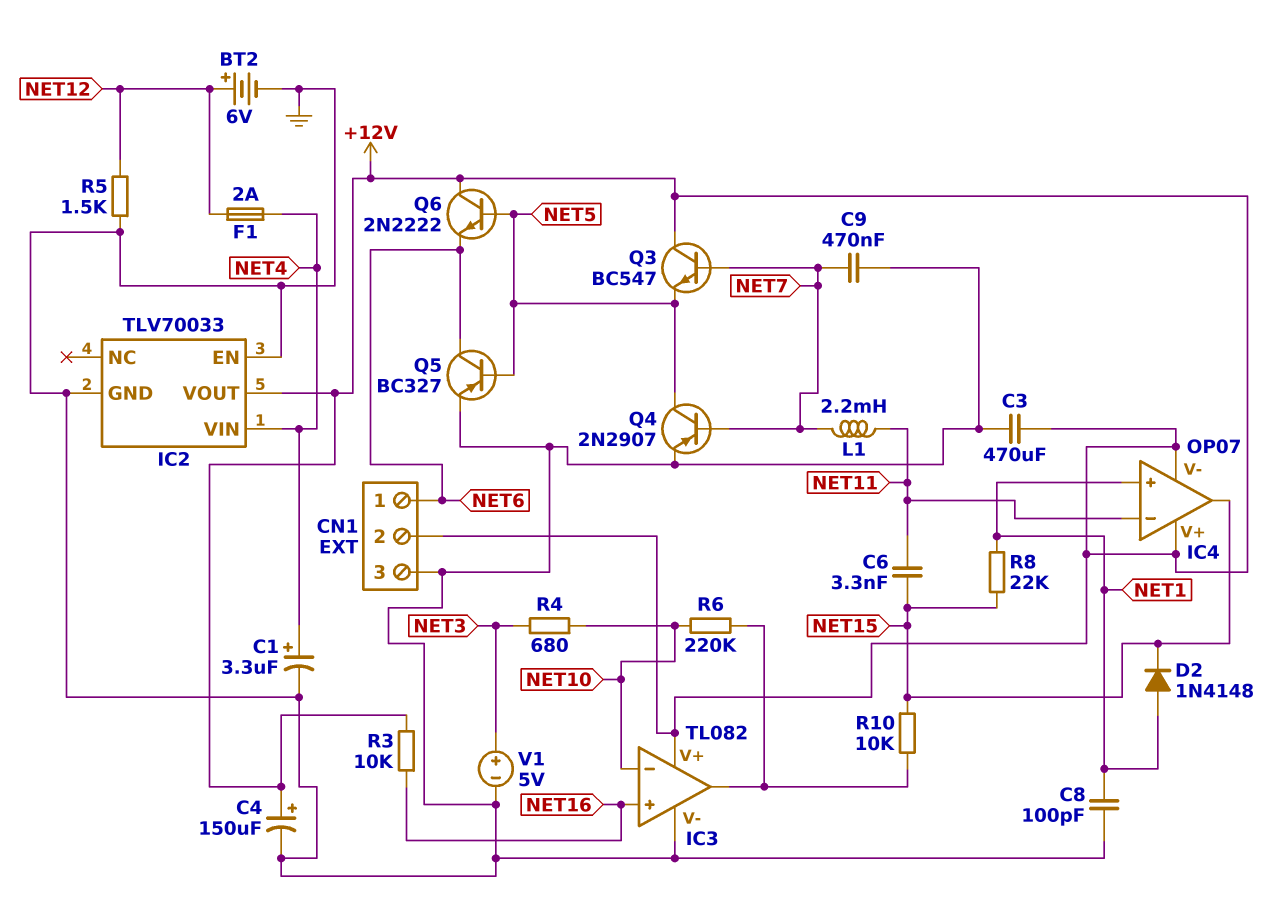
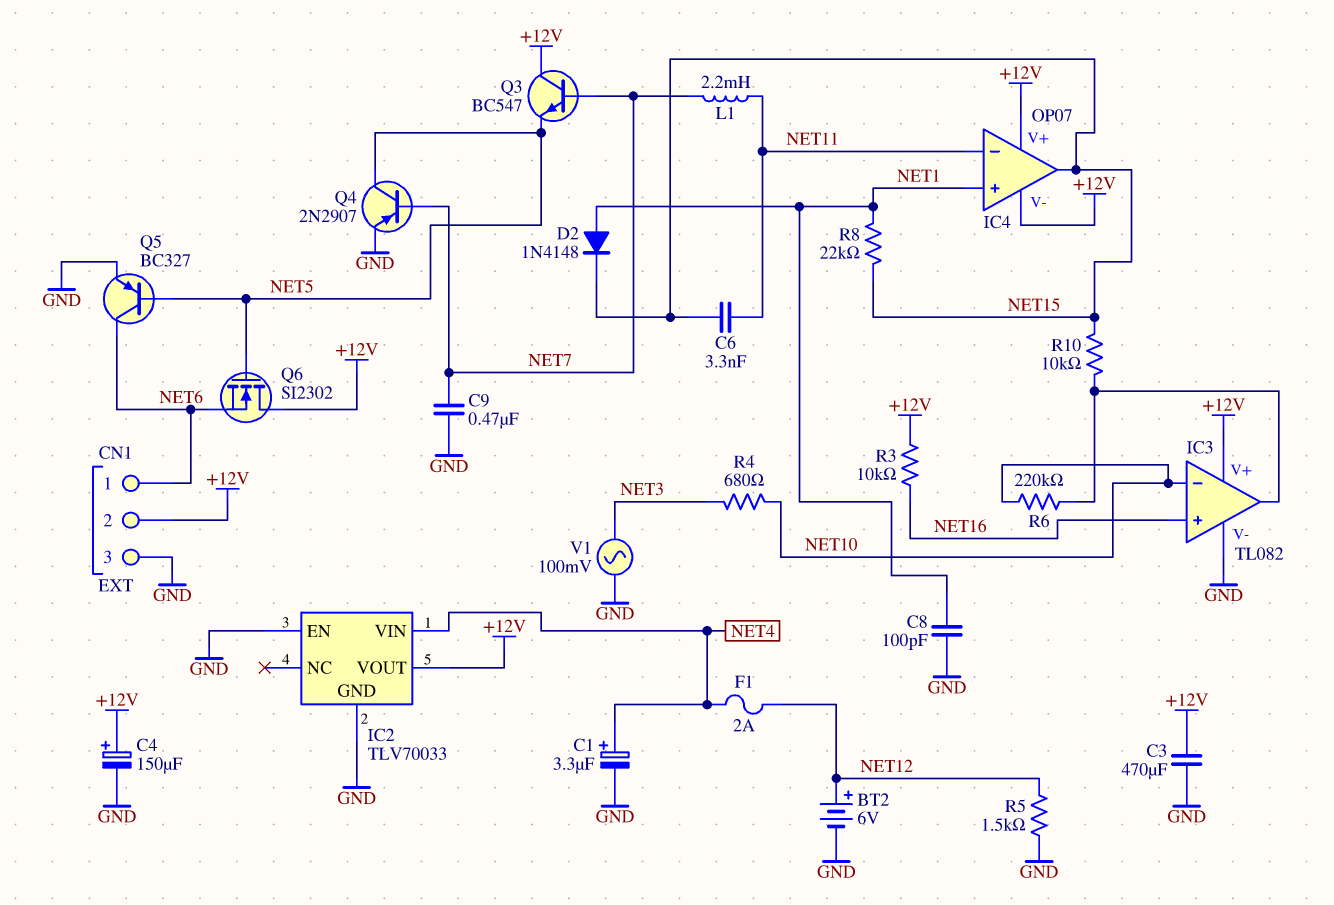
Q6: NPN 2N2222 (B NET5, C +12V, E NET6) -> NMOS SI2302 (G NET5, D +12V, S NET6)
V1: 5V (plus NET3, minus GND) -> AC 100mV (GND, NET3)

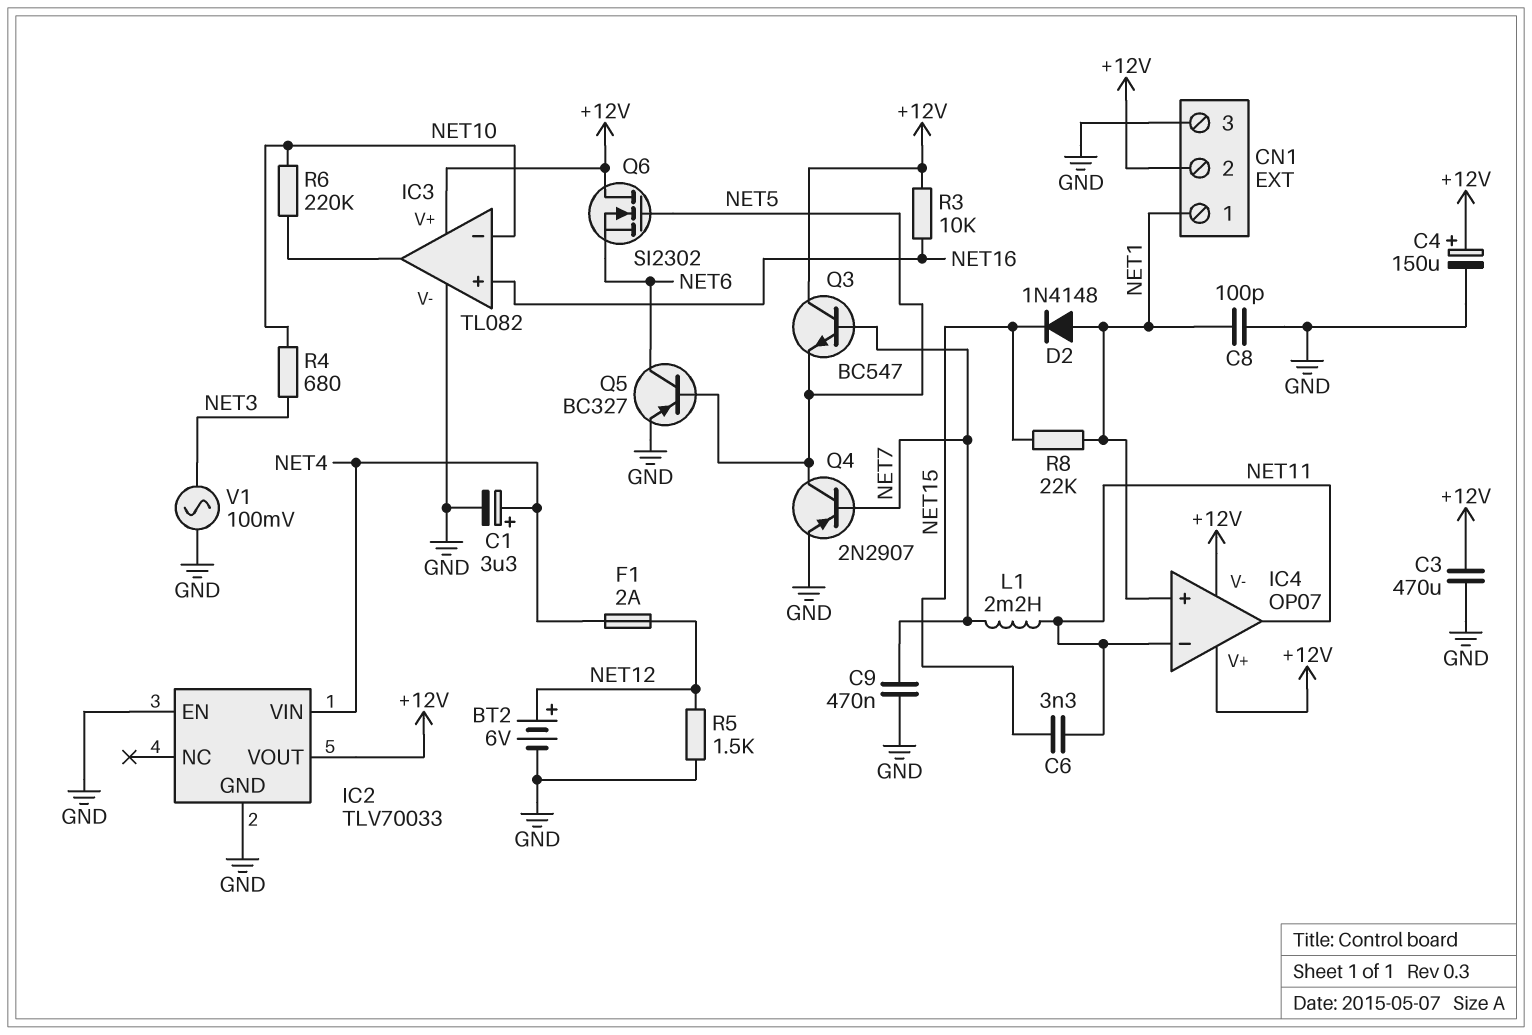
CN1 pin 1: NET6 -> NET1
IC4 pin out: NET15 -> NET11
R10: 10k (IC3/out, NET15) -> none

